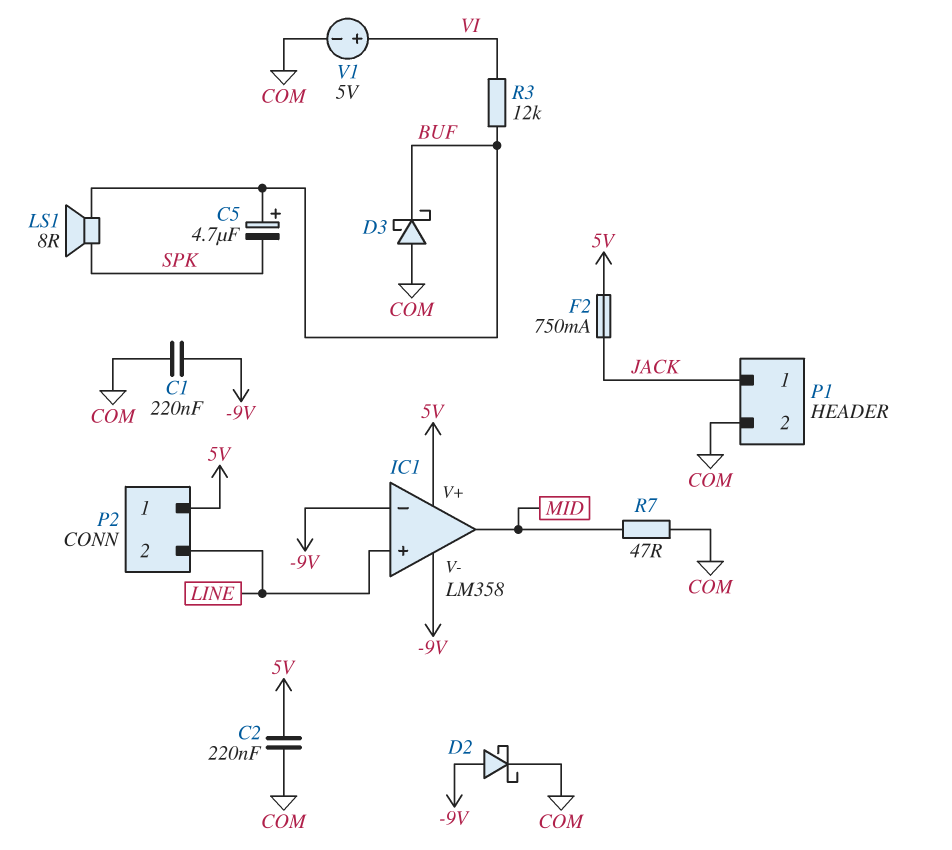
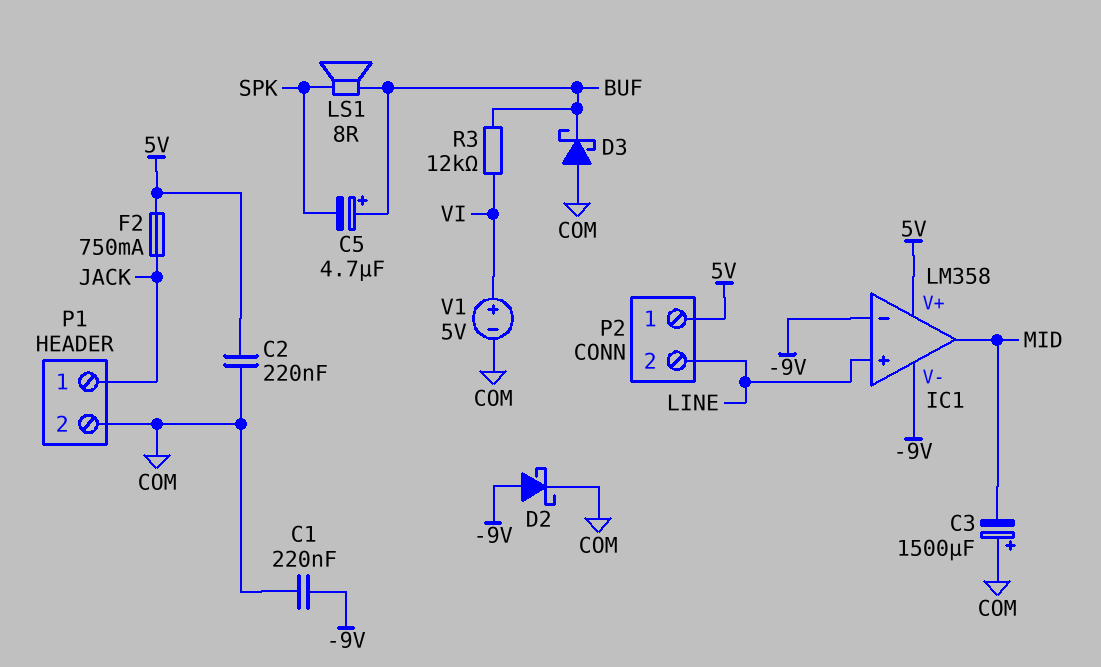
C3: none -> 1500uF (plus COM, minus MID)
R7: 47 (COM, MID) -> none

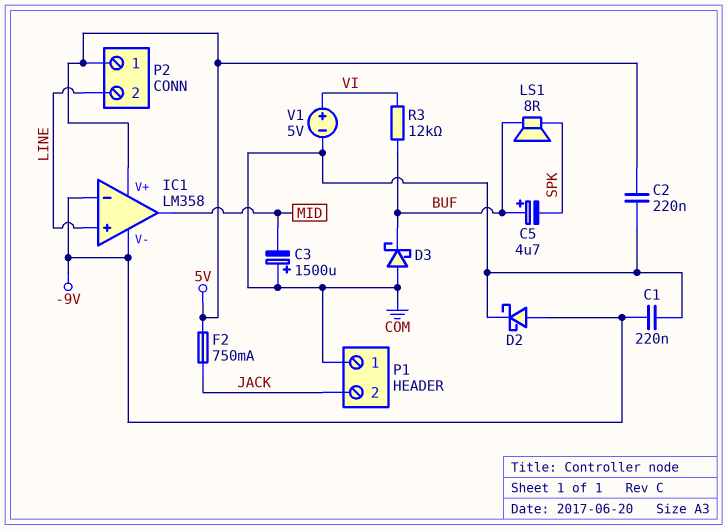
P1 pin 1: JACK -> COM
P1 pin 2: COM -> JACK

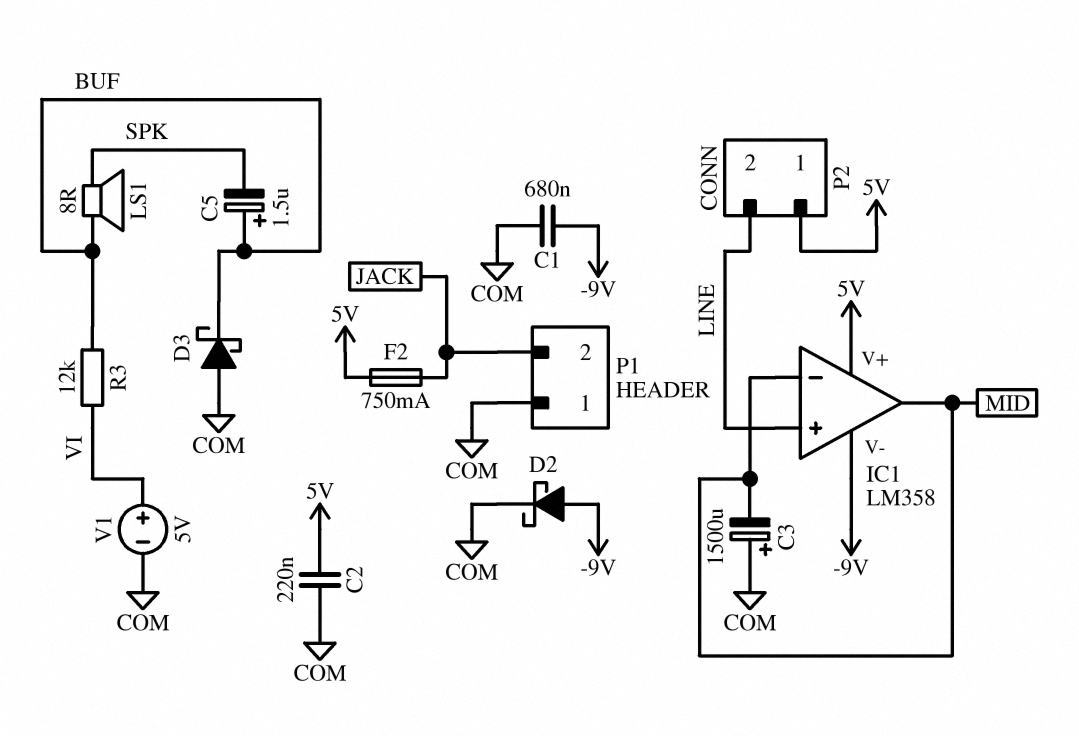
C1: 220nF (-9V, COM) -> 680nF (-9V, COM)
C5: 4.7uF (plus BUF, minus SPK) -> 1.5uF (plus BUF, minus SPK)
IC1 pin in-: -9V -> MID

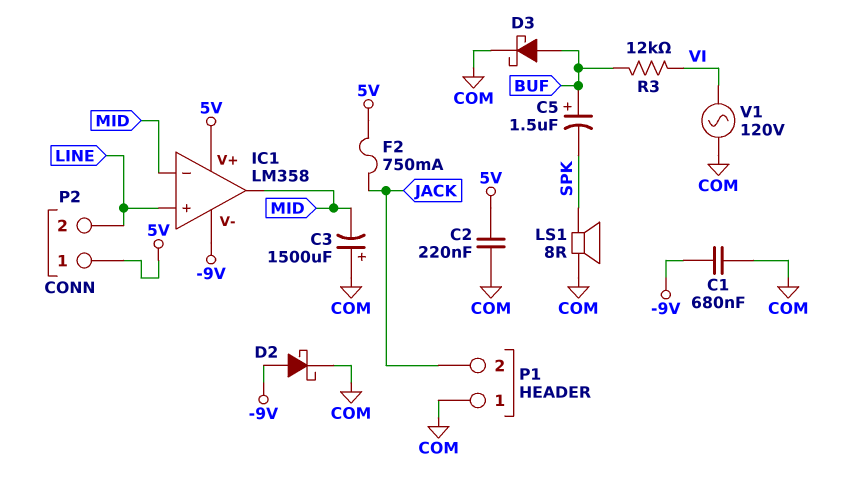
D3: schottky (A COM, K BUF) -> schottky (A BUF, K COM)
LS1: speaker 8R (BUF, SPK) -> speaker 8R (COM, SPK)
V1: 5V (plus VI, minus COM) -> AC 120V (COM, VI)

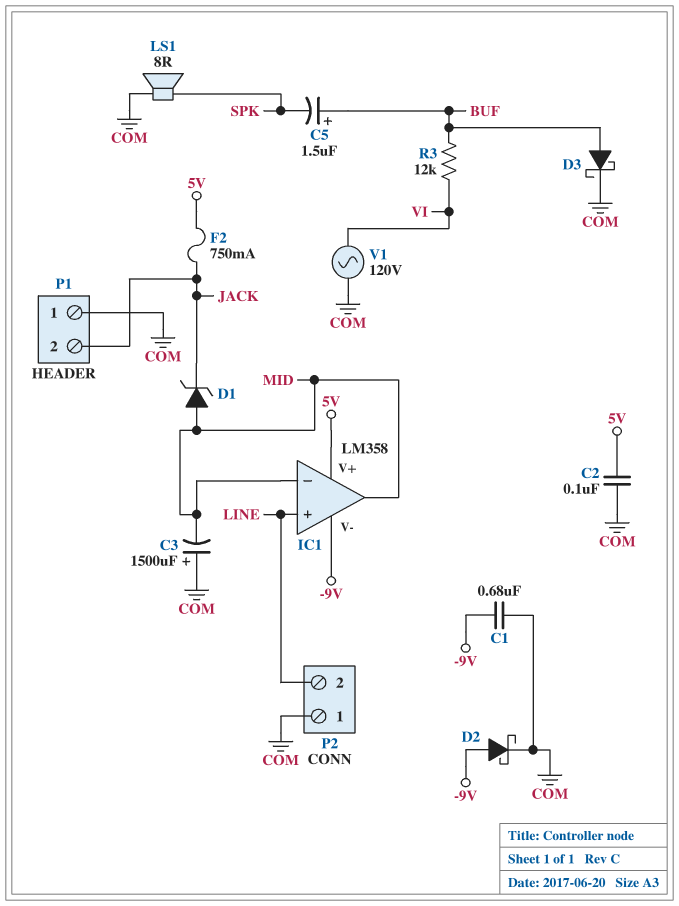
C2: 220nF (5V, COM) -> 100nF (5V, COM)
D1: none -> zener (A MID, K JACK)
P2 pin 1: 5V -> COM

